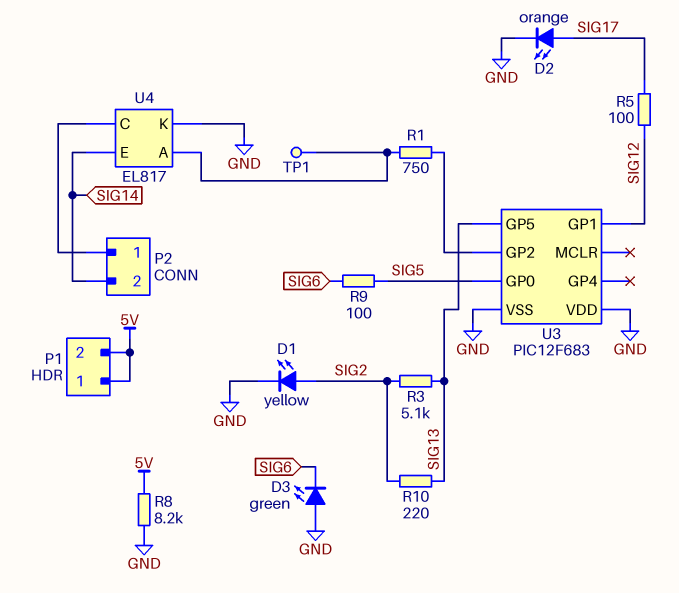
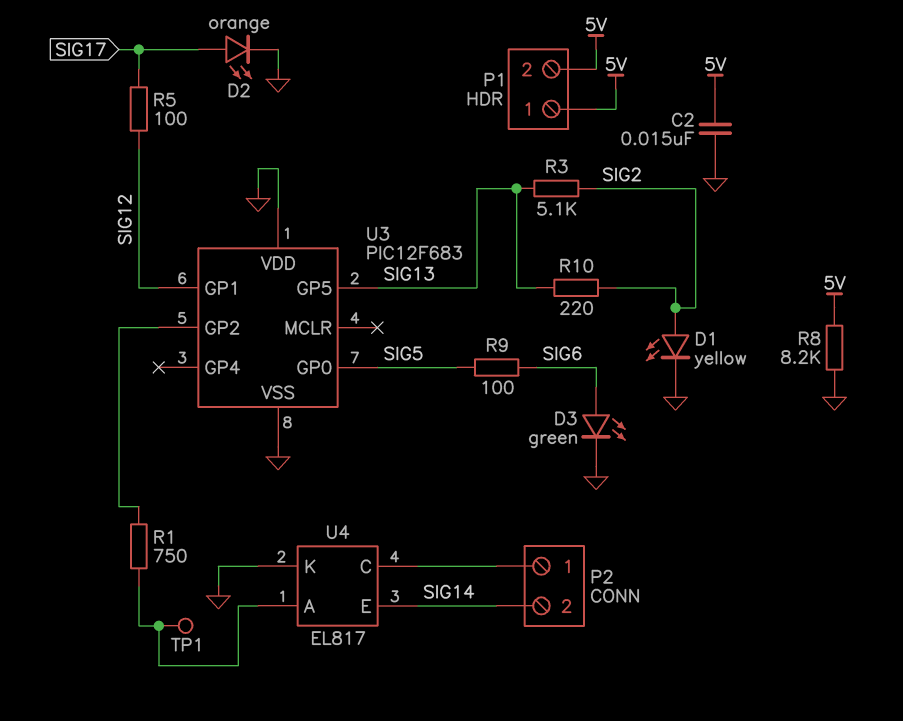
C2: none -> 15nF (5V, GND)
D3: LED green (A GND, K SIG6) -> LED green (A SIG6, K GND)

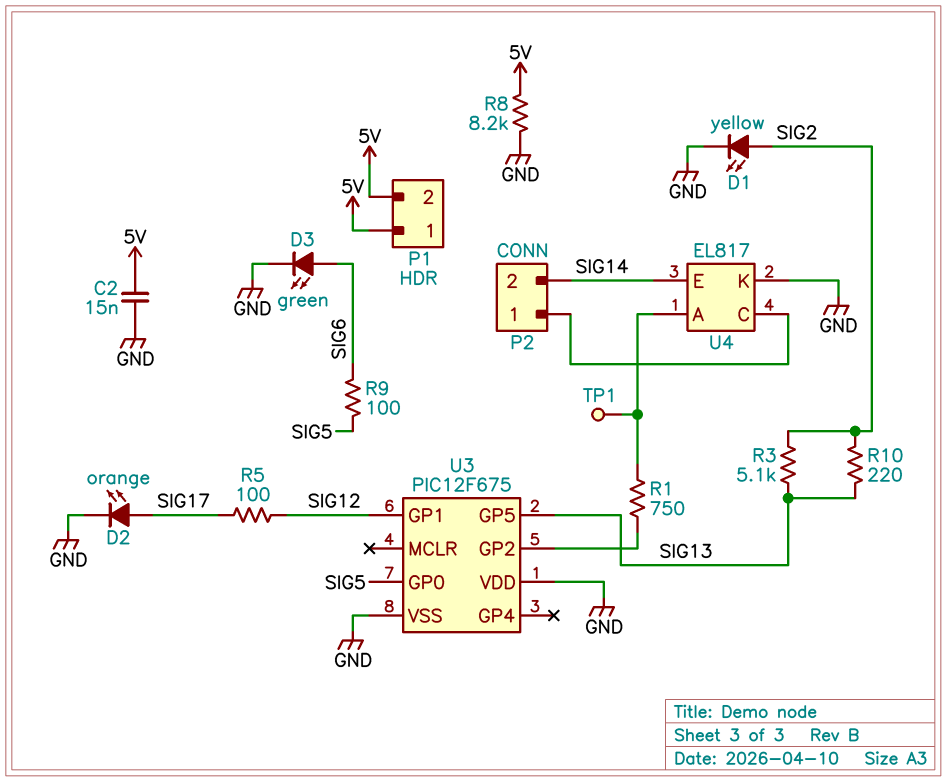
U3: PIC12F683 -> PIC12F675

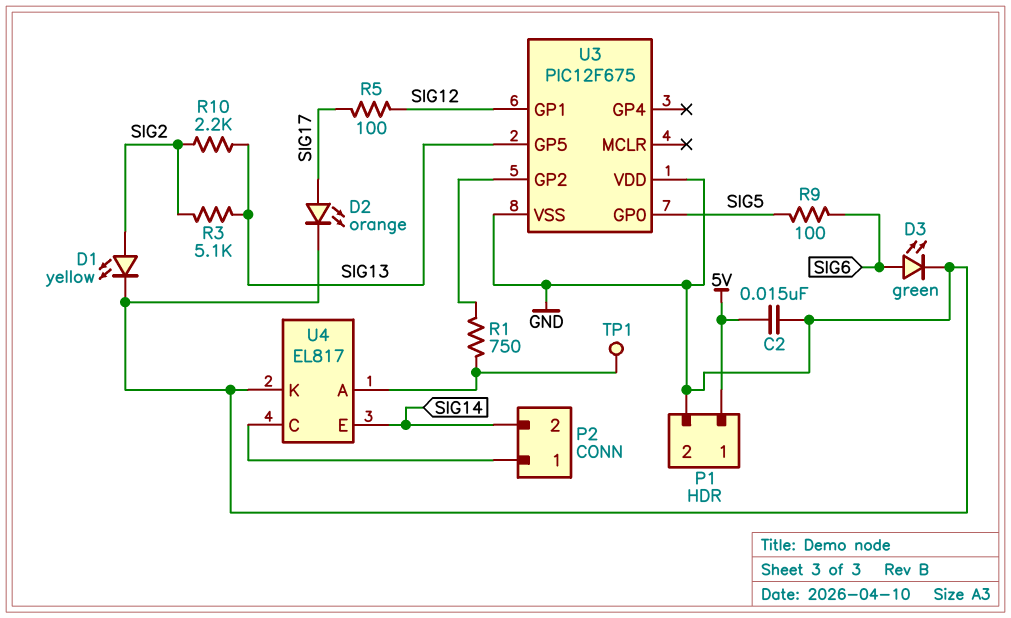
P1 pin 2: 5V -> GND
R8: 8.2k (5V, GND) -> none
R10: 220 (SIG2, SIG13) -> 2.2k (SIG2, SIG13)

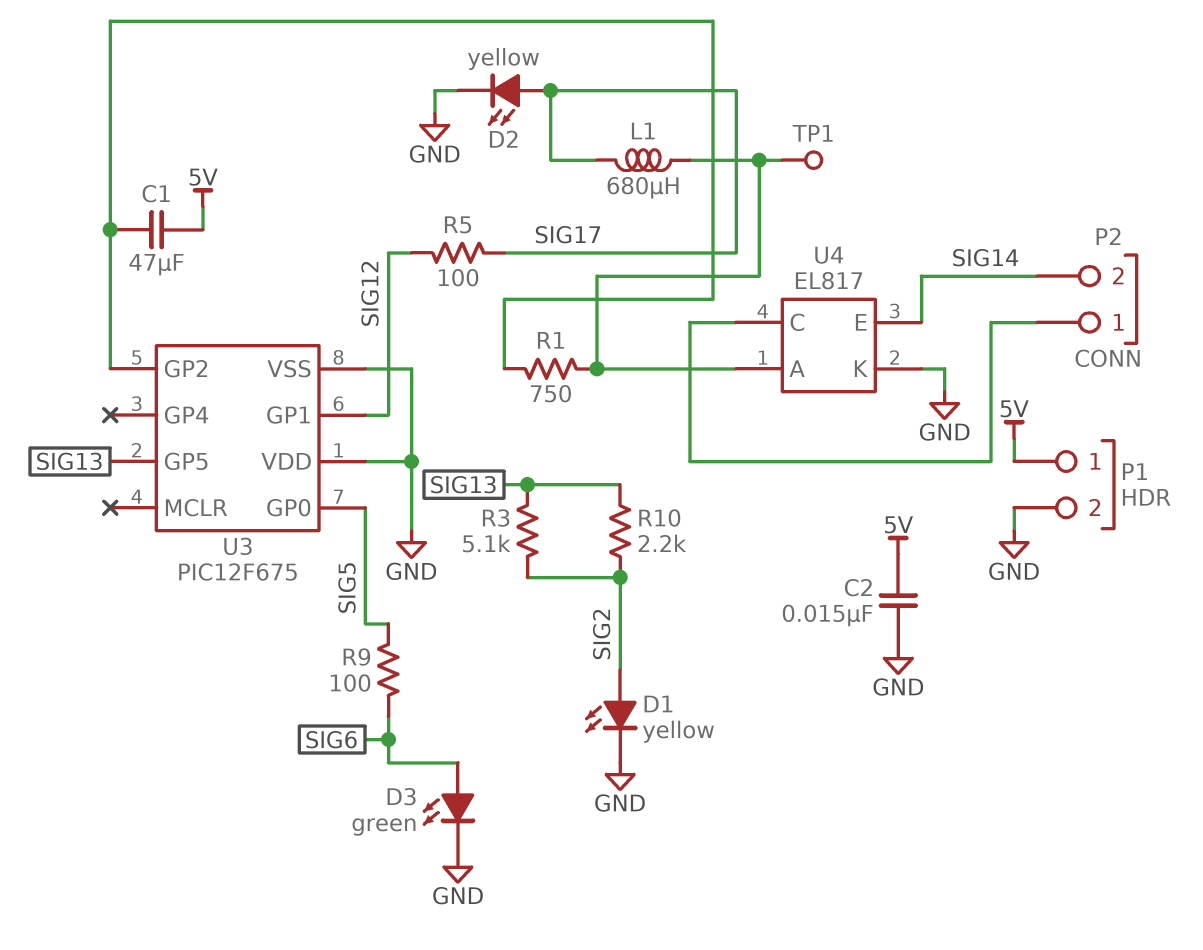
C1: none -> 47uF (5V, U3/GP2)
D2: LED orange (A SIG17, K GND) -> LED yellow (A SIG17, K GND)
L1: none -> 680uH (SIG17, U4/A)

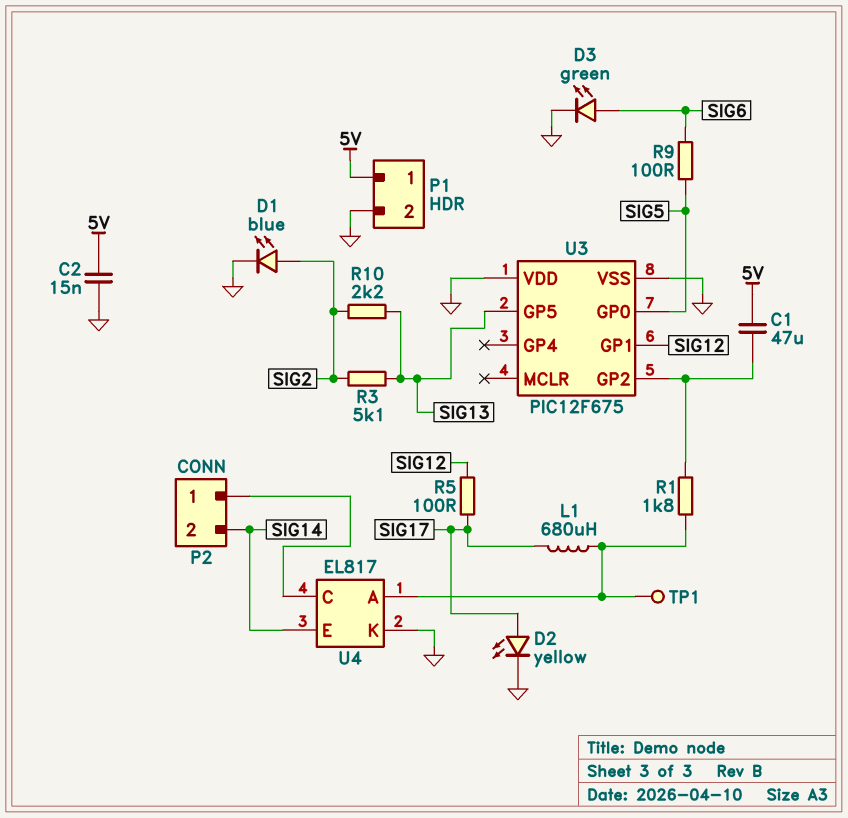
D1: LED yellow (A SIG2, K GND) -> LED blue (A SIG2, K GND)
R1: 750 (U3/GP2, U4/A) -> 1.8k (U3/GP2, U4/A)

